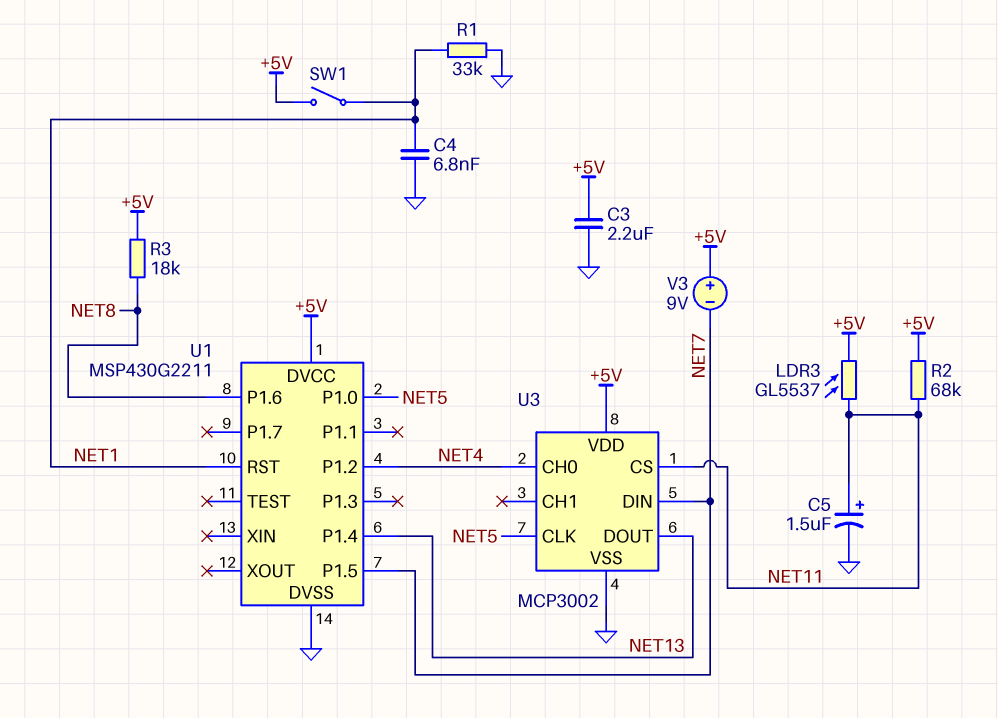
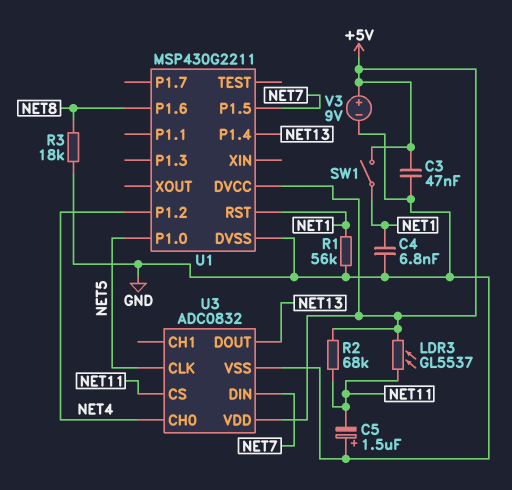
C3: 2.2uF (+5V, GND) -> 47nF (+5V, GND)
C5: 1.5uF (plus NET11, minus GND) -> 1.5uF (plus GND, minus NET11)
R1: 33k (GND, NET1) -> 56k (GND, NET1)
R3: 18k (+5V, NET8) -> 18k (GND, NET8)
U3: MCP3002 -> ADC0832
V3: 9V (plus +5V, minus NET7) -> 9V (plus +5V, minus GND)

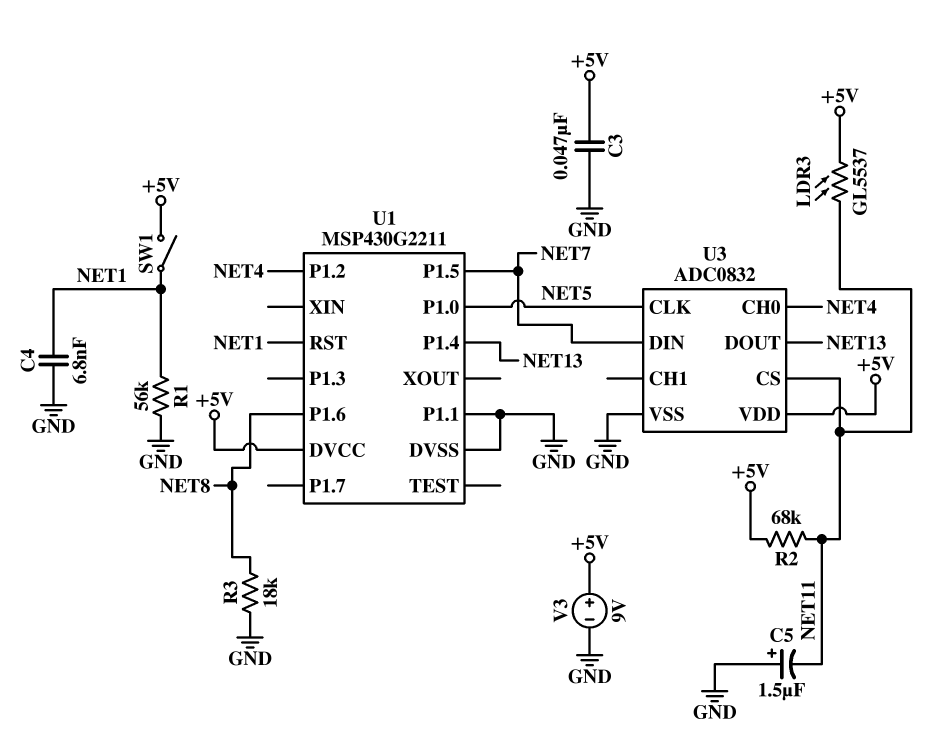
U1 pin P1.1: none -> GND

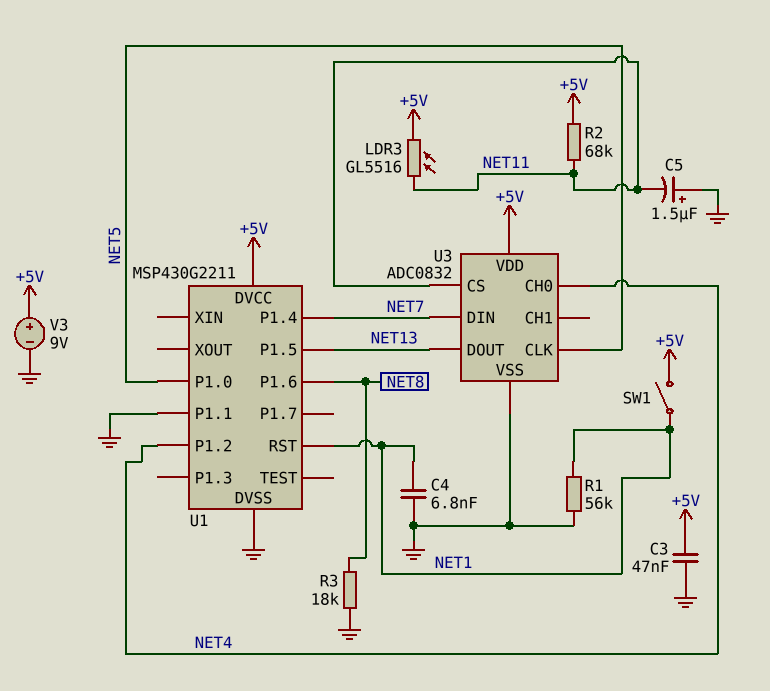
LDR3: GL5537 (+5V, NET11) -> GL5516 (+5V, NET11)
U1 pin P1.4: NET13 -> NET7
U1 pin P1.5: NET7 -> NET13

